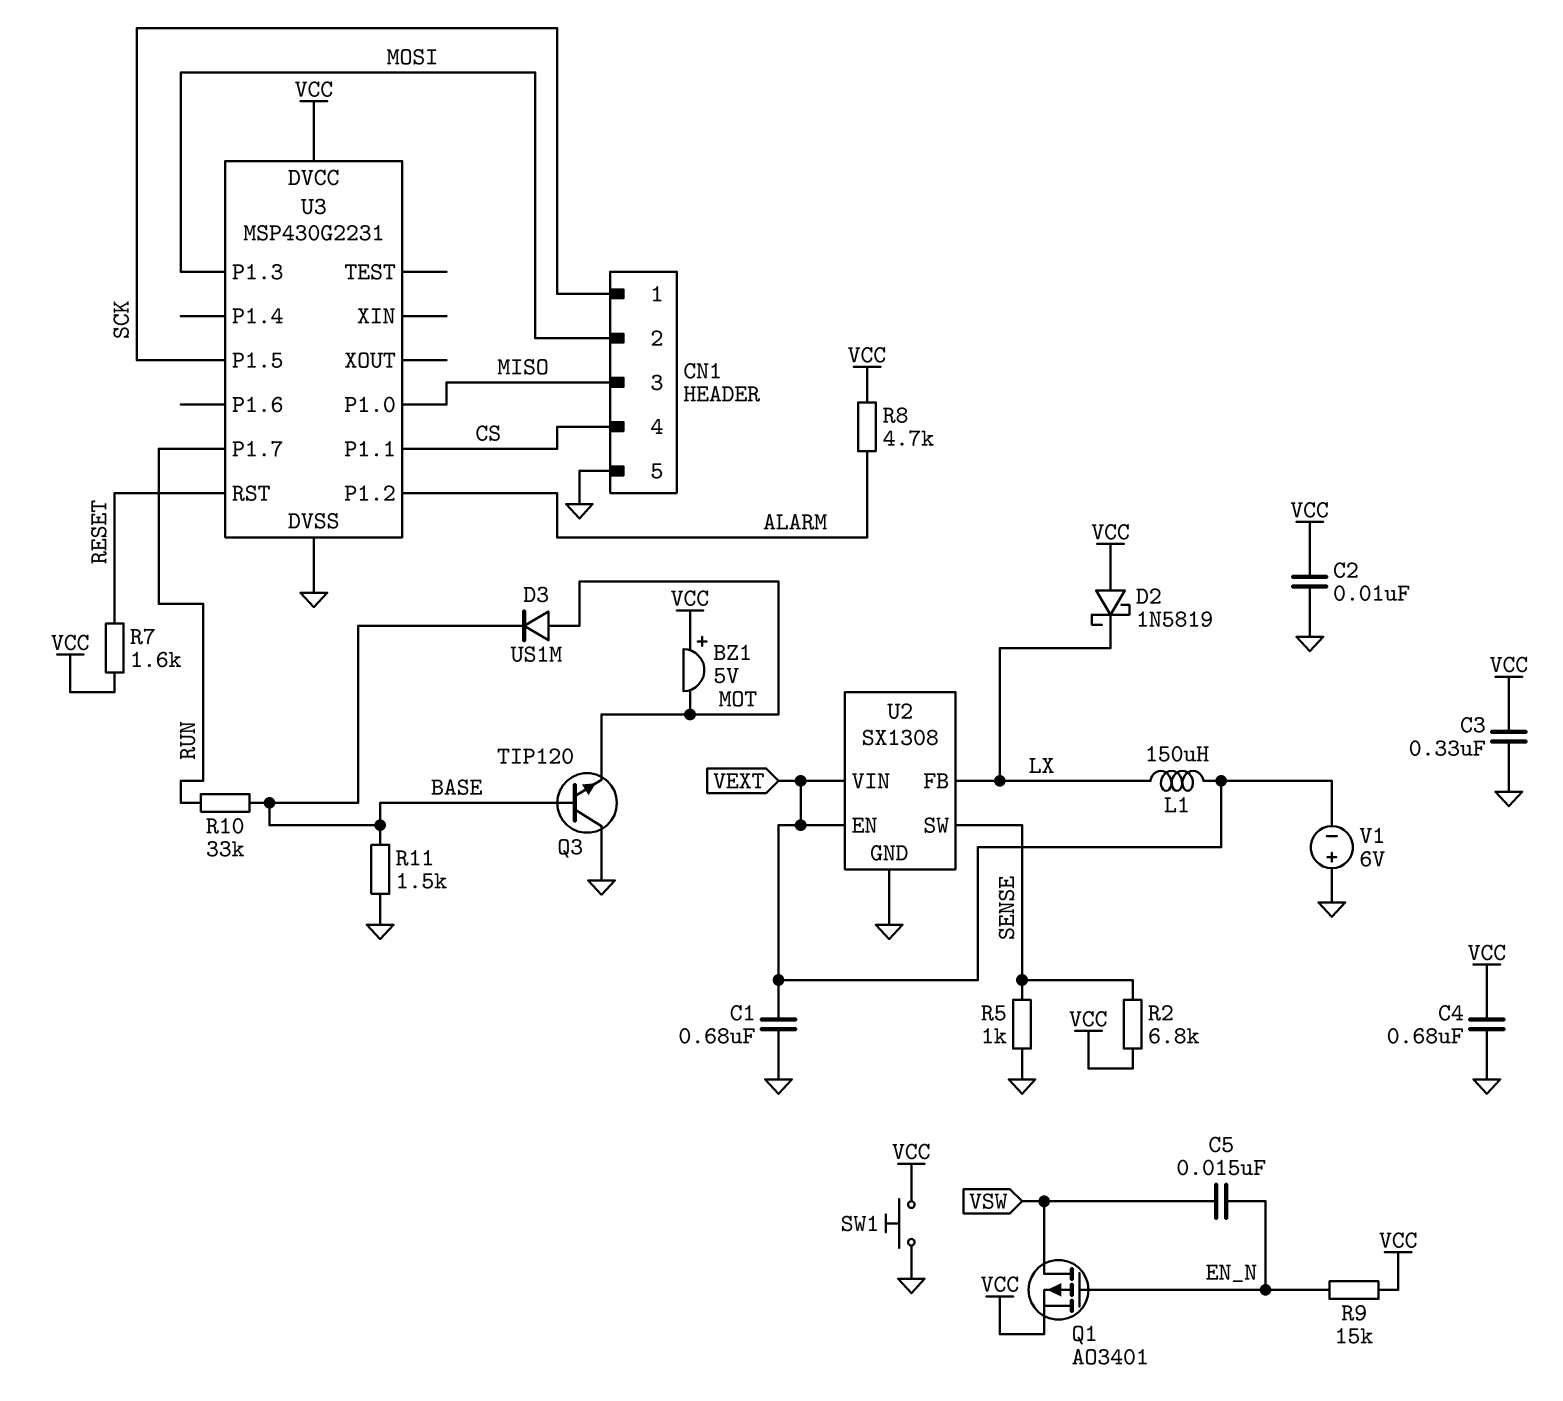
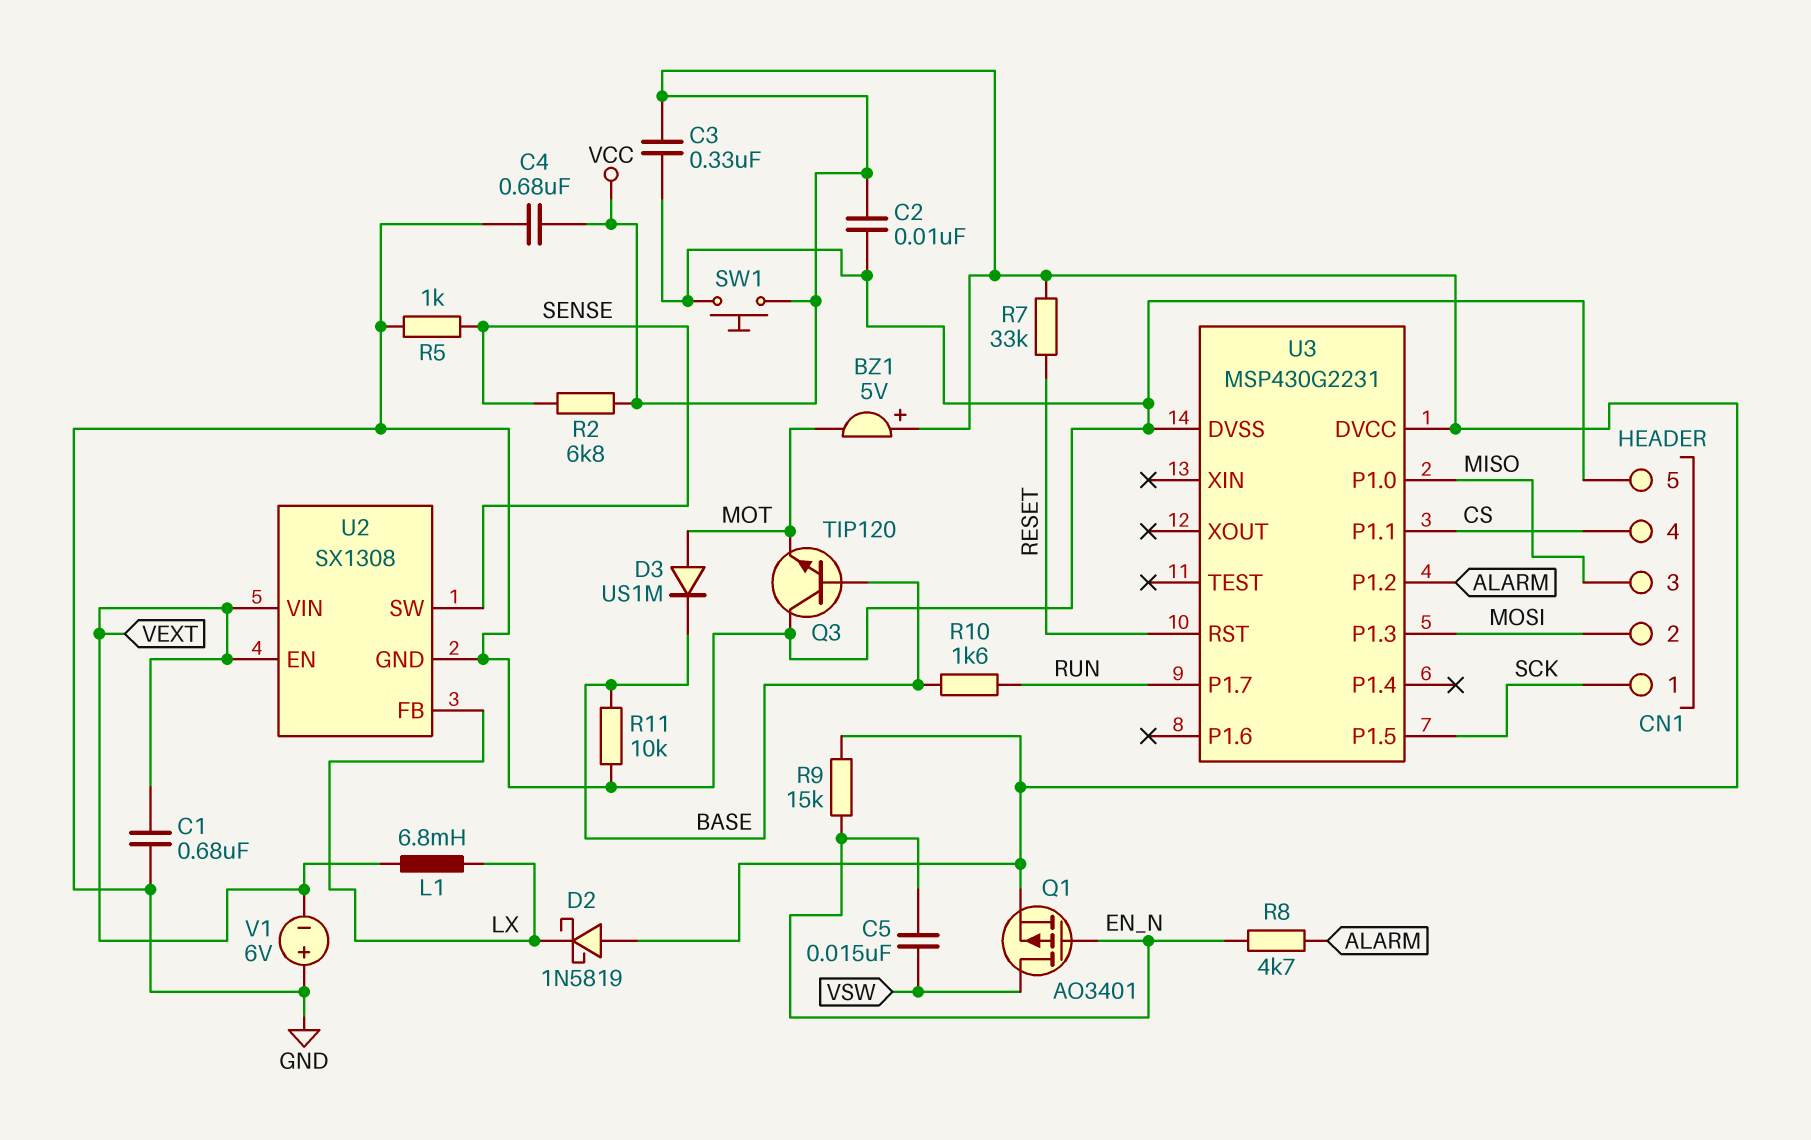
L1: 150uH (LX, VEXT) -> 6.8mH (LX, VEXT)
R7: 1.6k (RESET, VCC) -> 33k (RESET, VCC)
R8: 4.7k (ALARM, VCC) -> 4.7k (ALARM, EN_N)
R10: 33k (BASE, RUN) -> 1.6k (BASE, RUN)
R11: 1.5k (BASE, GND) -> 10k (BASE, GND)

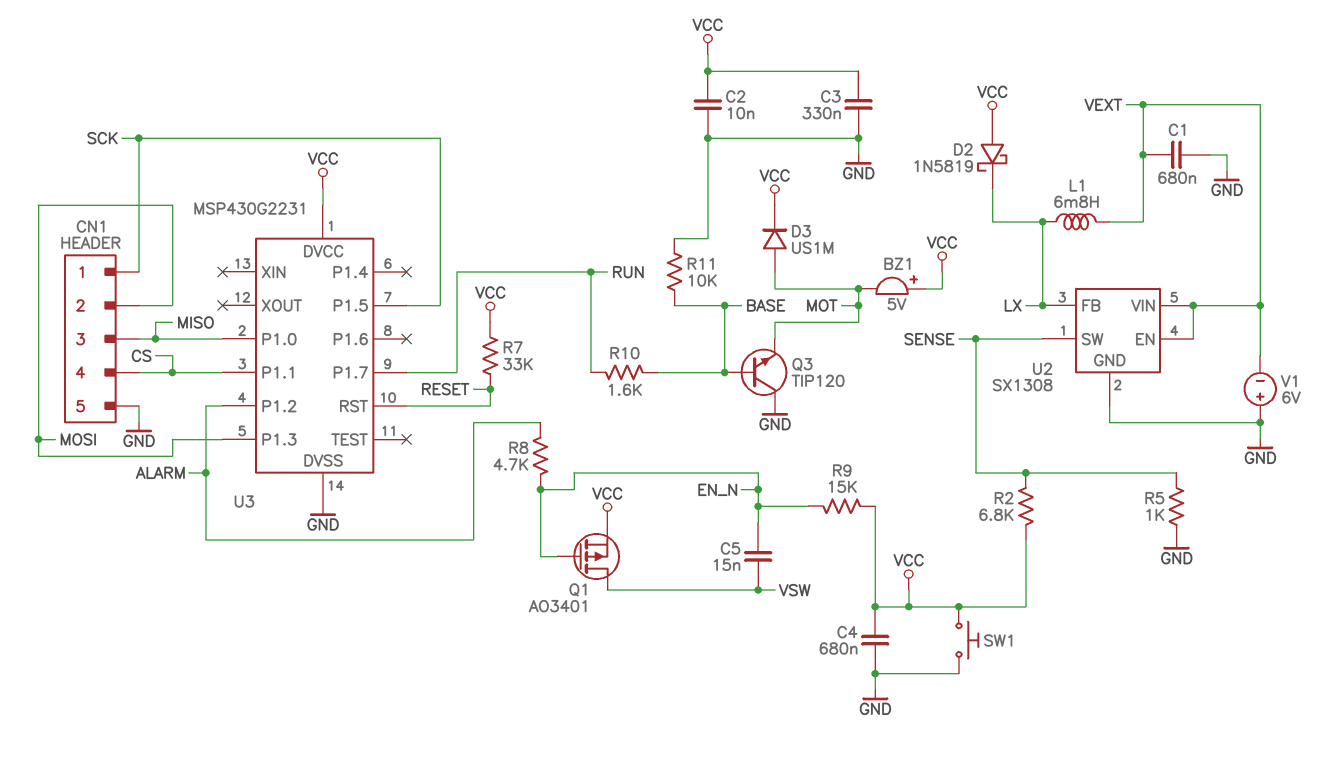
D3: diode US1M (A MOT, K BASE) -> diode US1M (A MOT, K VCC)

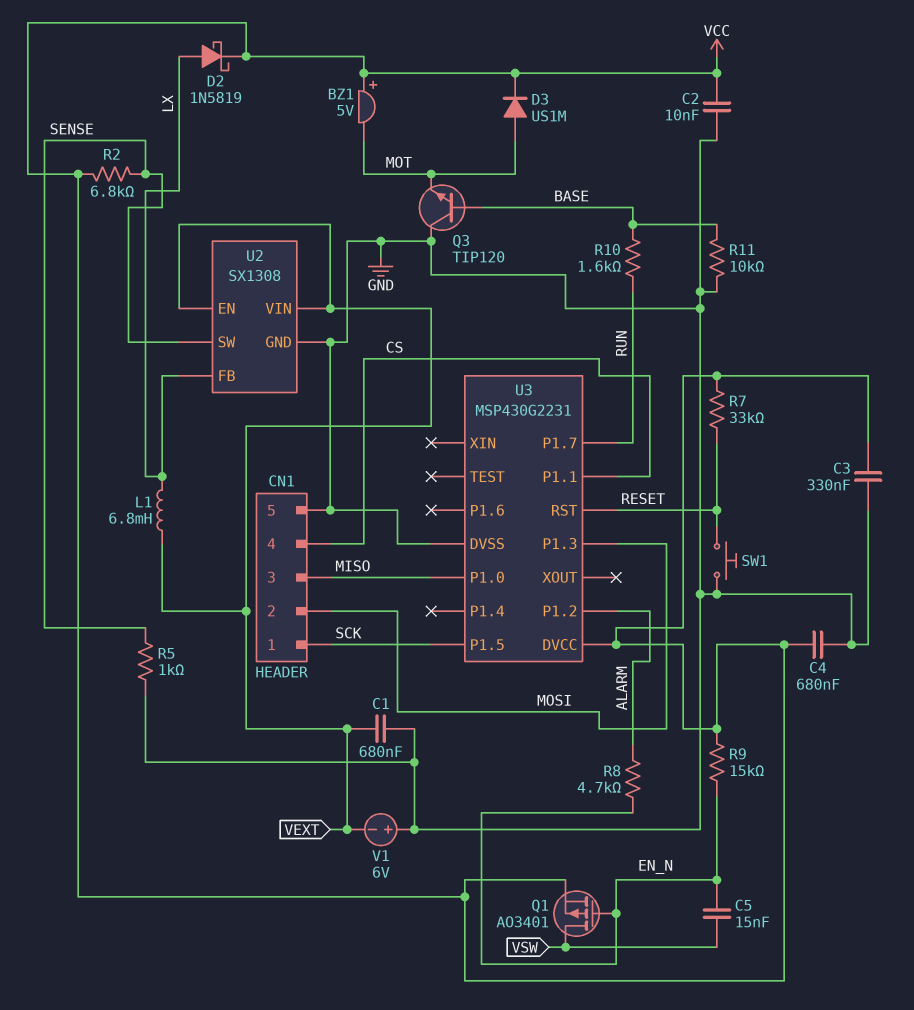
D2: schottky 1N5819 (A VCC, K LX) -> schottky 1N5819 (A LX, K VCC)
SW1: button (GND, VCC) -> button (GND, RESET)

